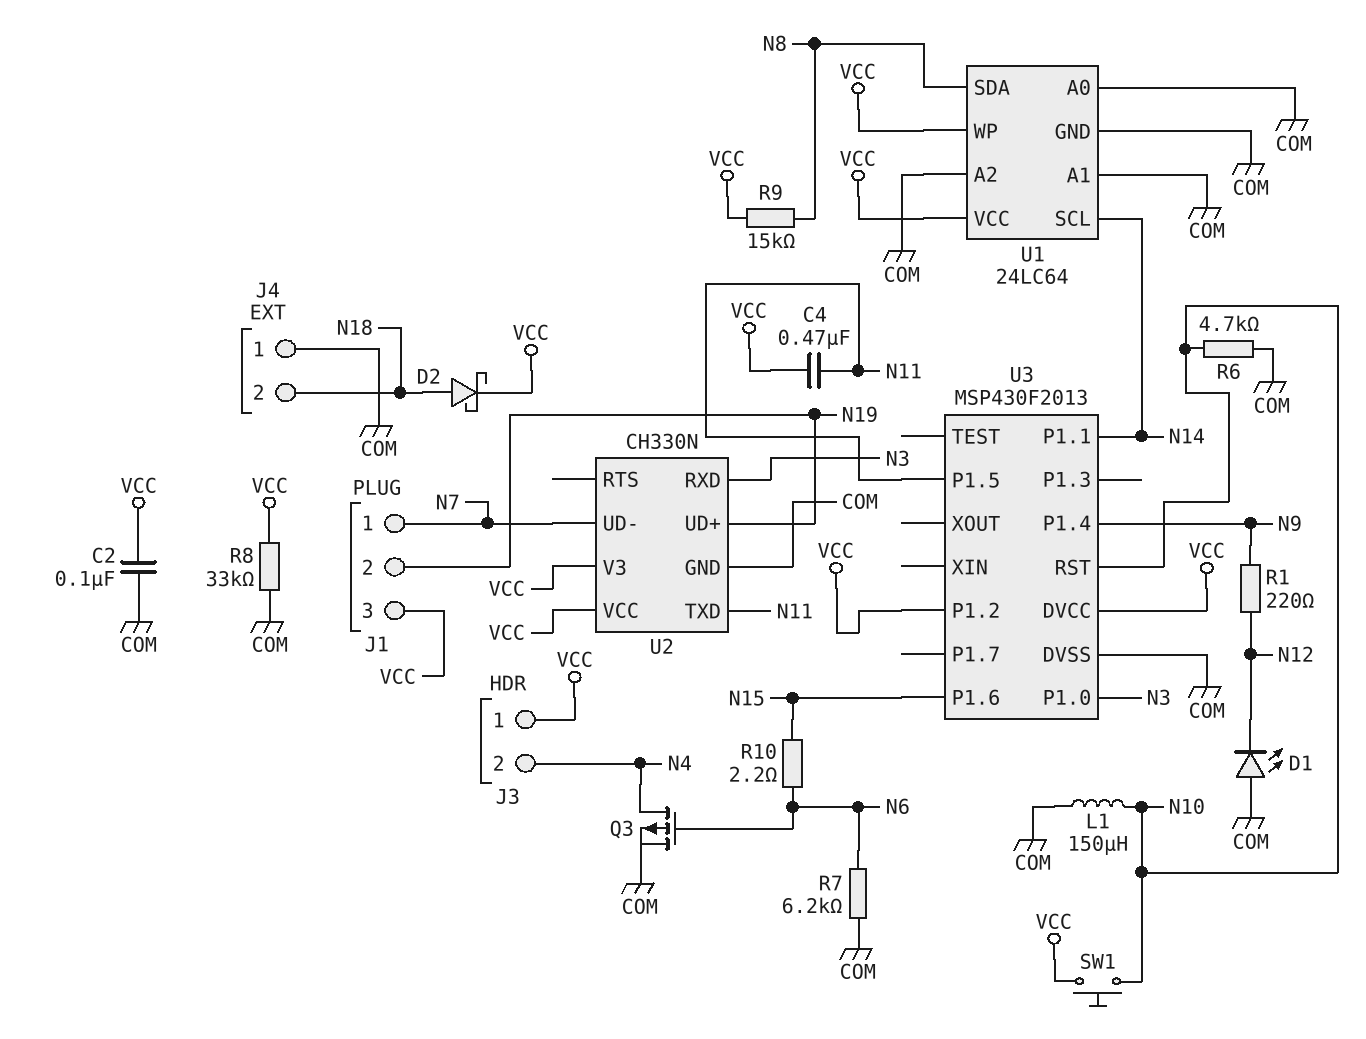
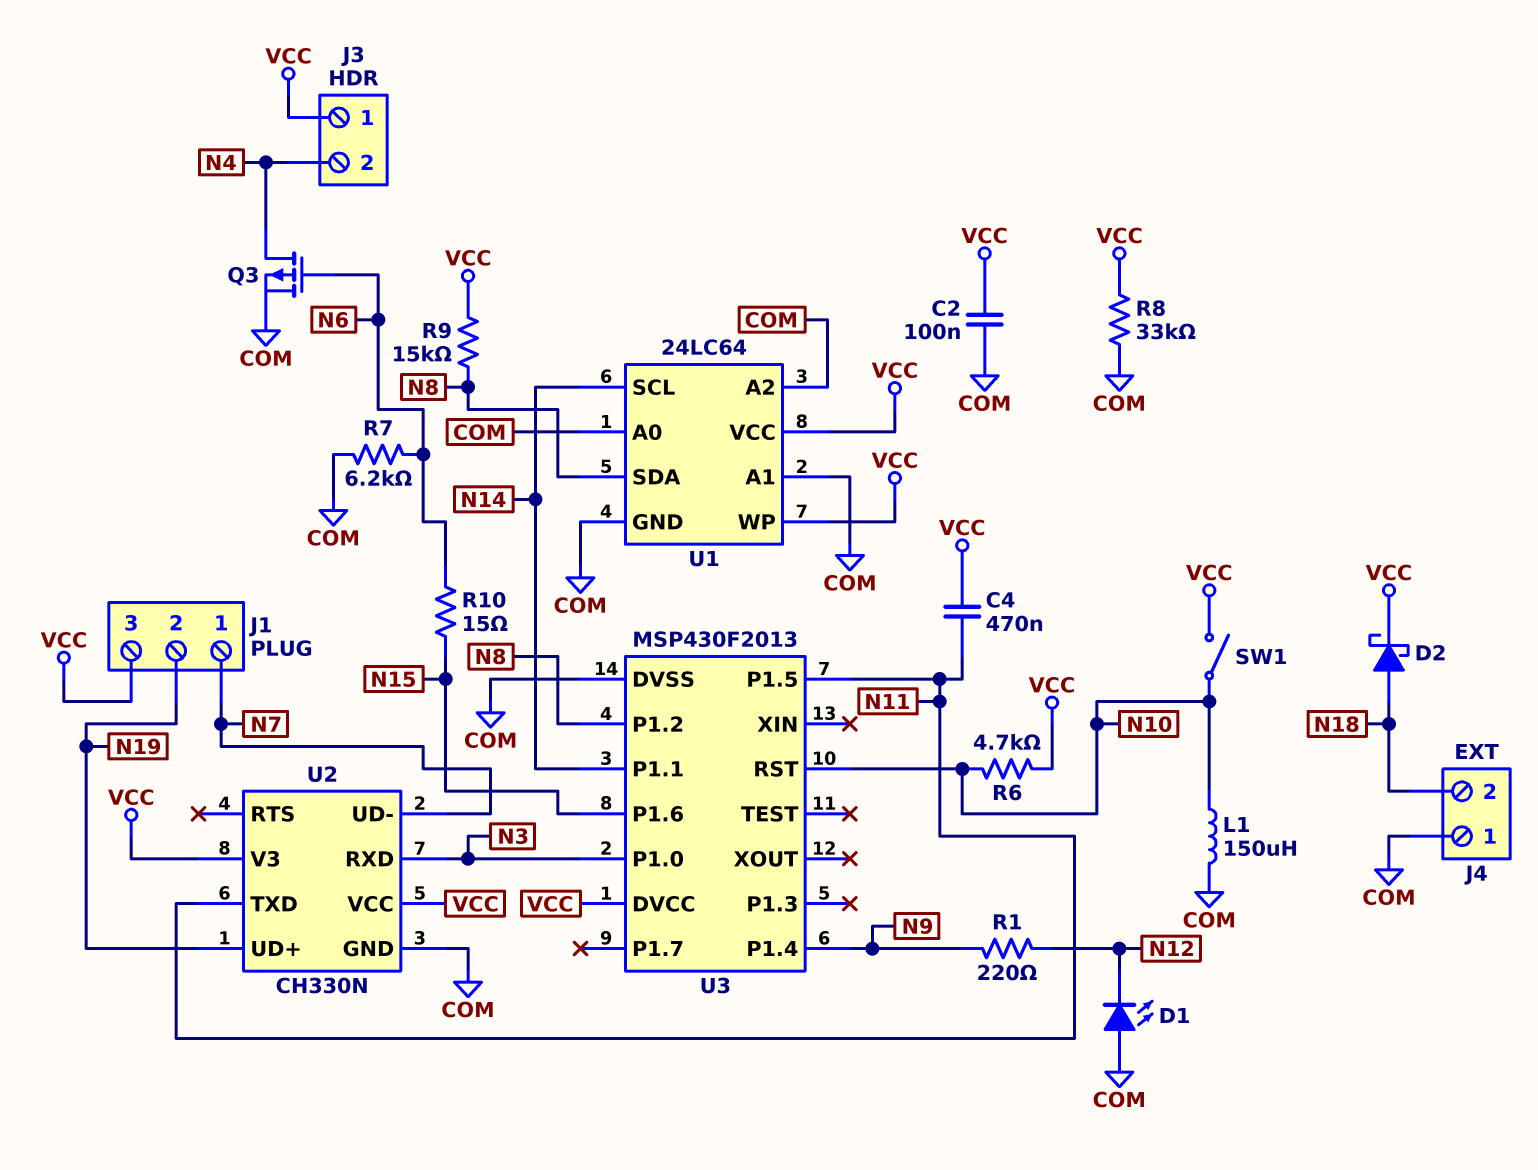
R6: 4.7k (COM, N10) -> 4.7k (N10, VCC)
R10: 2.2 (N6, N15) -> 15 (N6, N15)
SW1: button (N10, VCC) -> switch (N10, VCC)
U3 pin P1.2: VCC -> N8

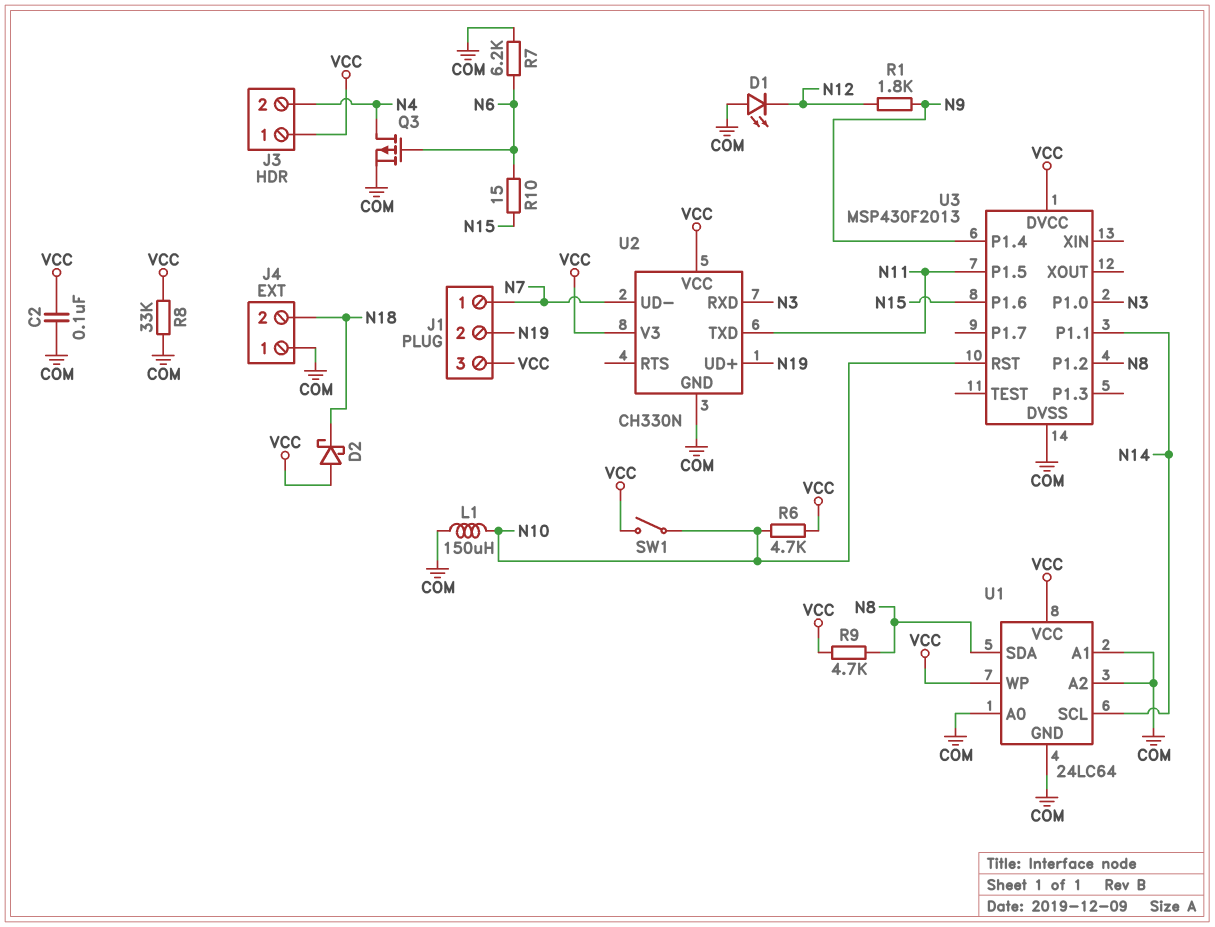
C4: 470nF (N11, VCC) -> none
D2: schottky (A N18, K VCC) -> schottky (A VCC, K N18)
R1: 220 (N9, N12) -> 1.8k (N9, N12)
R9: 15k (N8, VCC) -> 4.7k (N8, VCC)

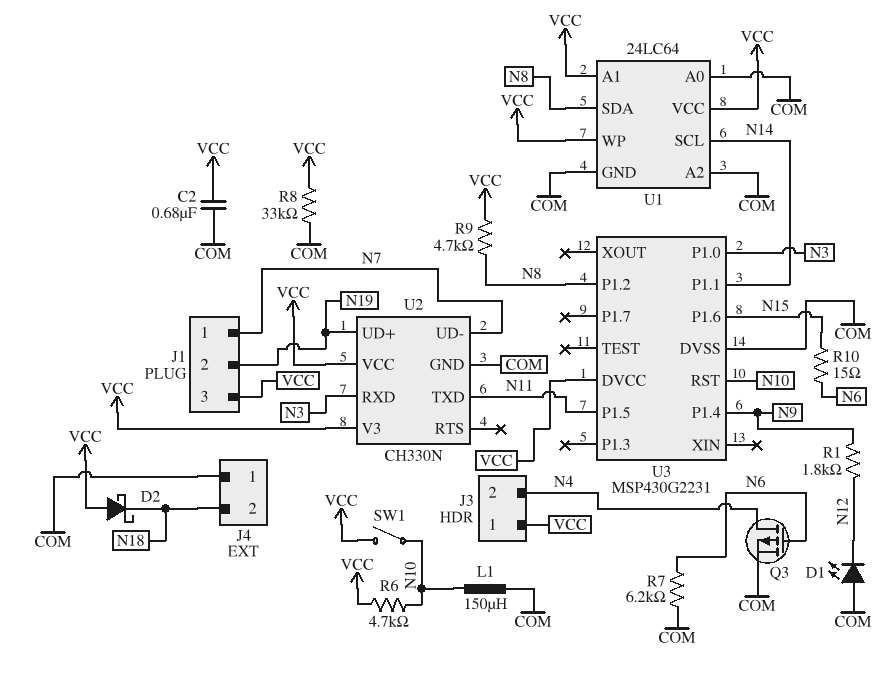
C2: 100nF (COM, VCC) -> 680nF (COM, VCC)
U1 pin A1: COM -> VCC
U3: MSP430F2013 -> MSP430G2231

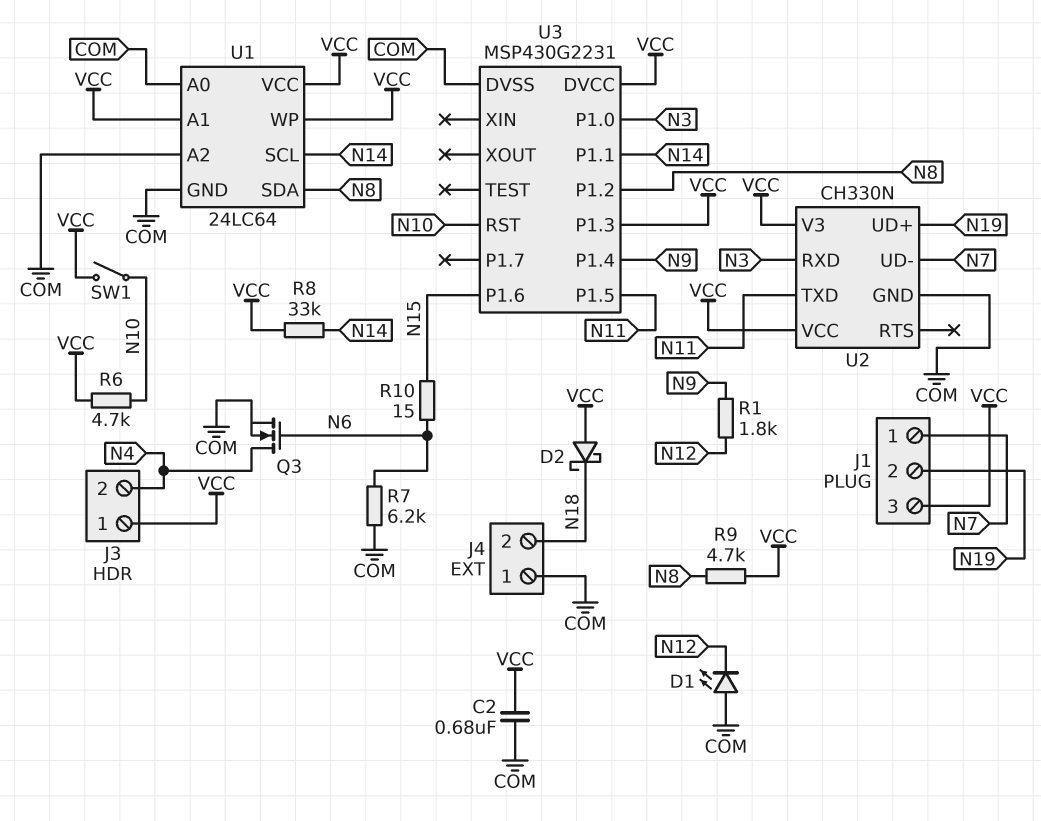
L1: 150uH (COM, N10) -> none
Q3: PMOS (G N6, D N4, S COM) -> NMOS (G N6, D N4, S COM)
R8: 33k (COM, VCC) -> 33k (N14, VCC)
U3 pin P1.3: none -> VCC

